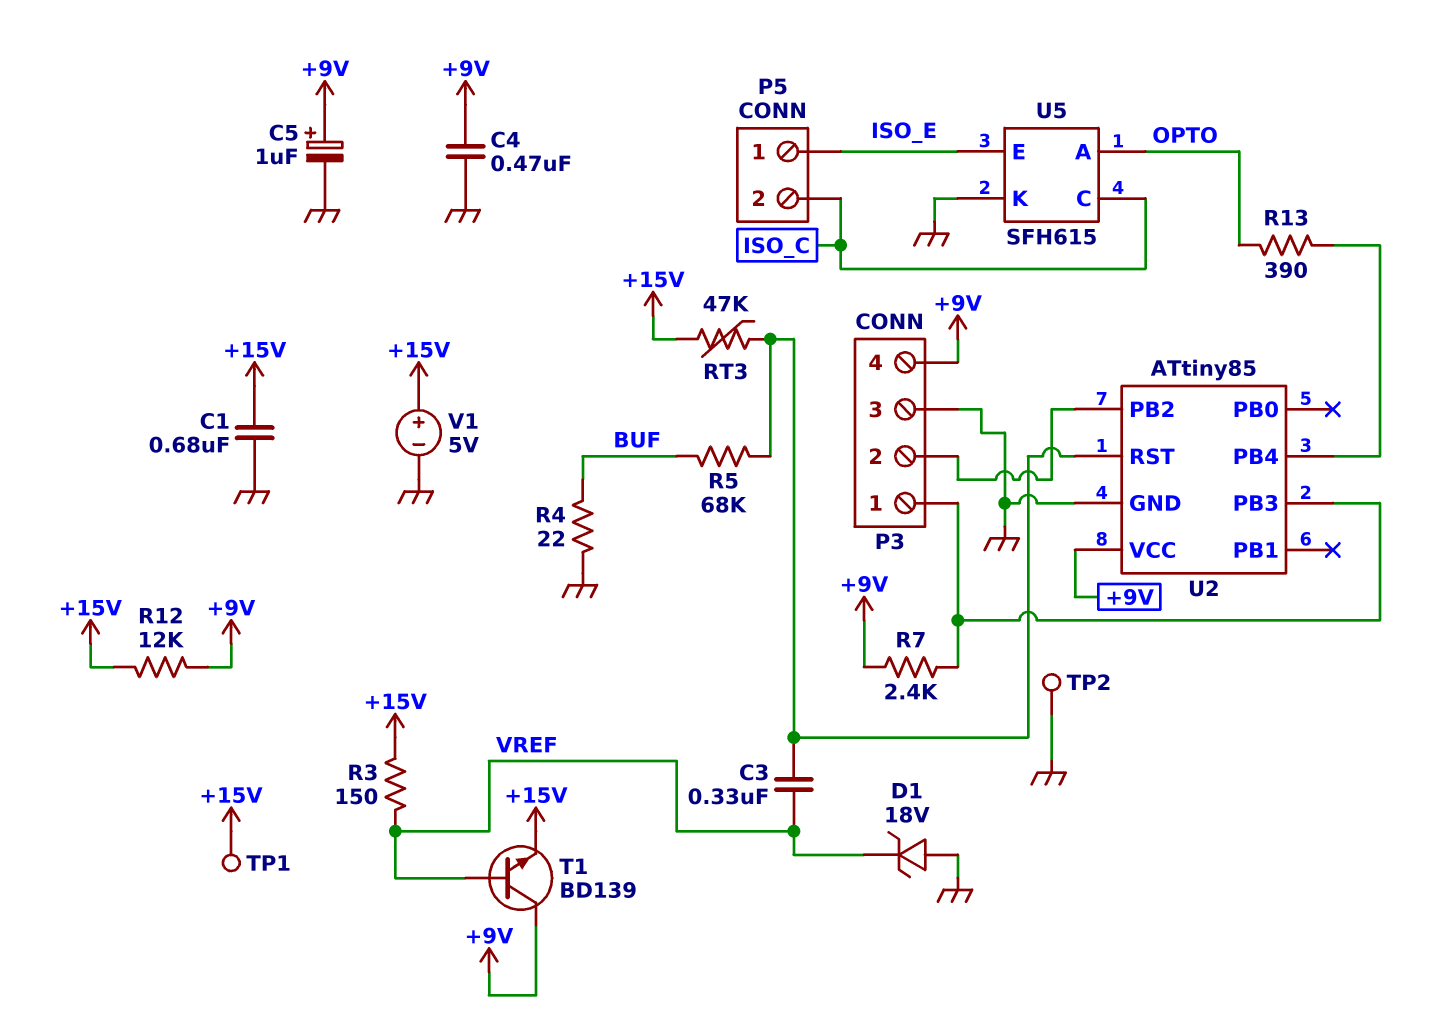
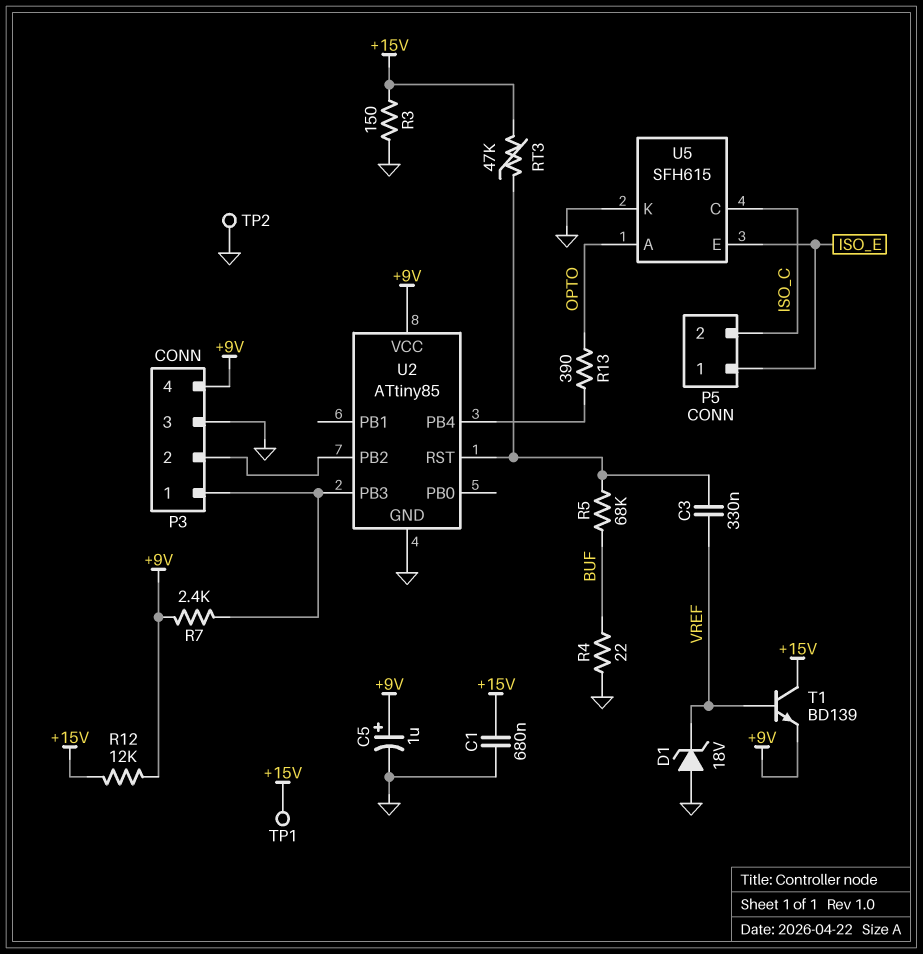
C4: 470nF (+9V, GND) -> none
R3: 150 (+15V, VREF) -> 150 (+15V, GND)
T1: NPN BD139 (B VREF, C +9V, E +15V) -> NPN BD139 (B VREF, C +15V, E +9V)
V1: 5V (plus +15V, minus GND) -> none

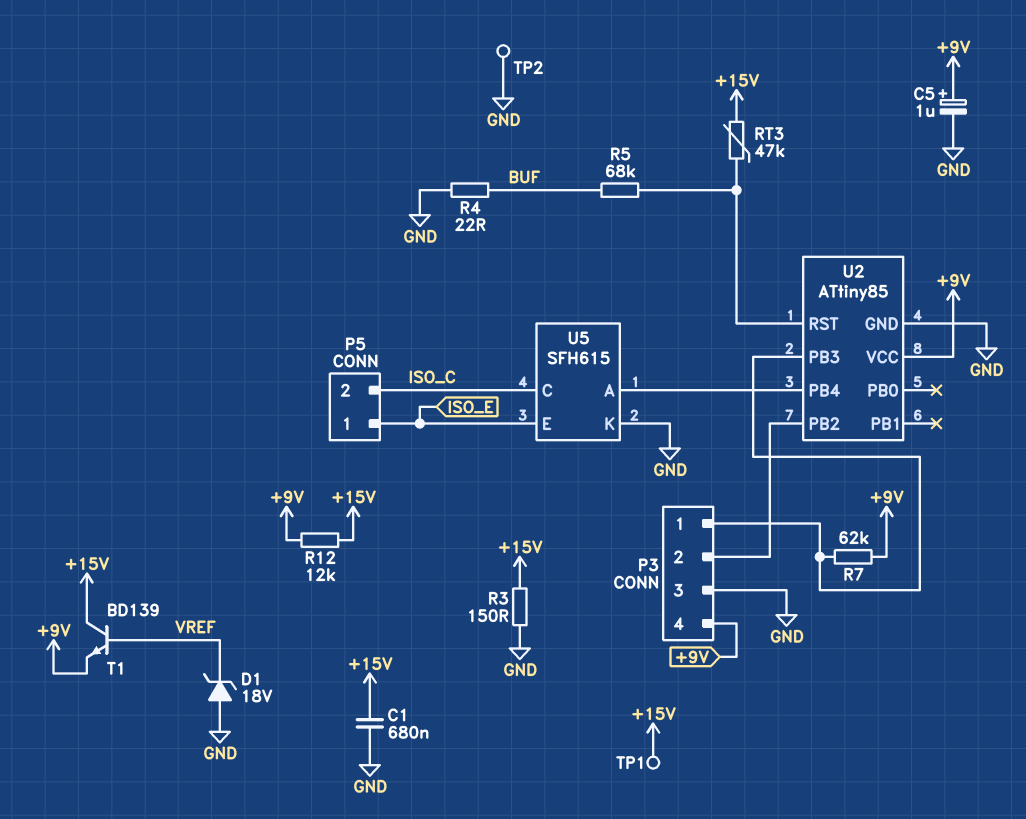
C3: 330nF (U2/RST, VREF) -> none
R7: 2.4k (+9V, P3/1) -> 62k (+9V, P3/1)
R13: 390 (OPTO, U2/PB4) -> none
U5 pin A: OPTO -> U2/PB4

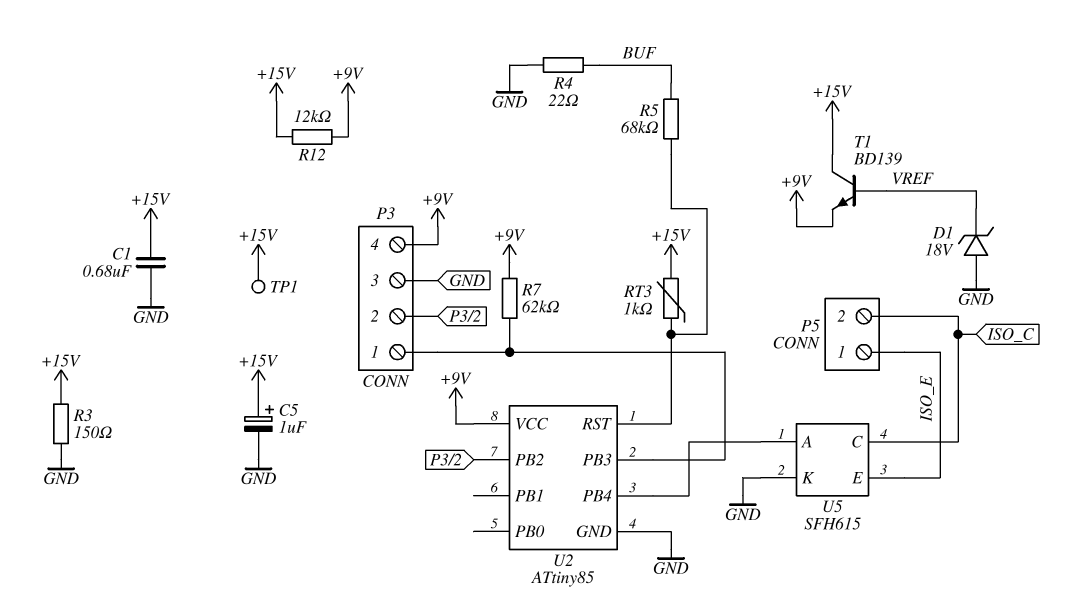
C5: 1uF (plus +9V, minus GND) -> 1uF (plus +15V, minus GND)
RT3: 47k (+15V, U2/RST) -> 1k (+15V, U2/RST)
TP2: test point (GND) -> none

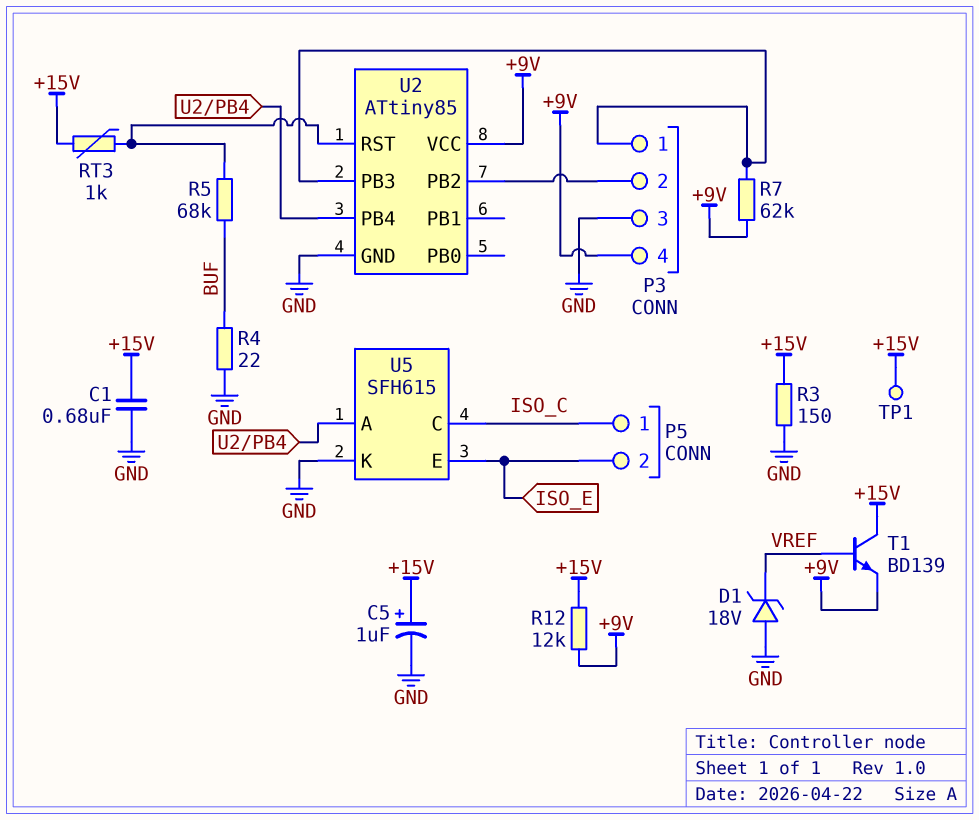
P5 pin 1: ISO_E -> ISO_C
P5 pin 2: ISO_C -> ISO_E

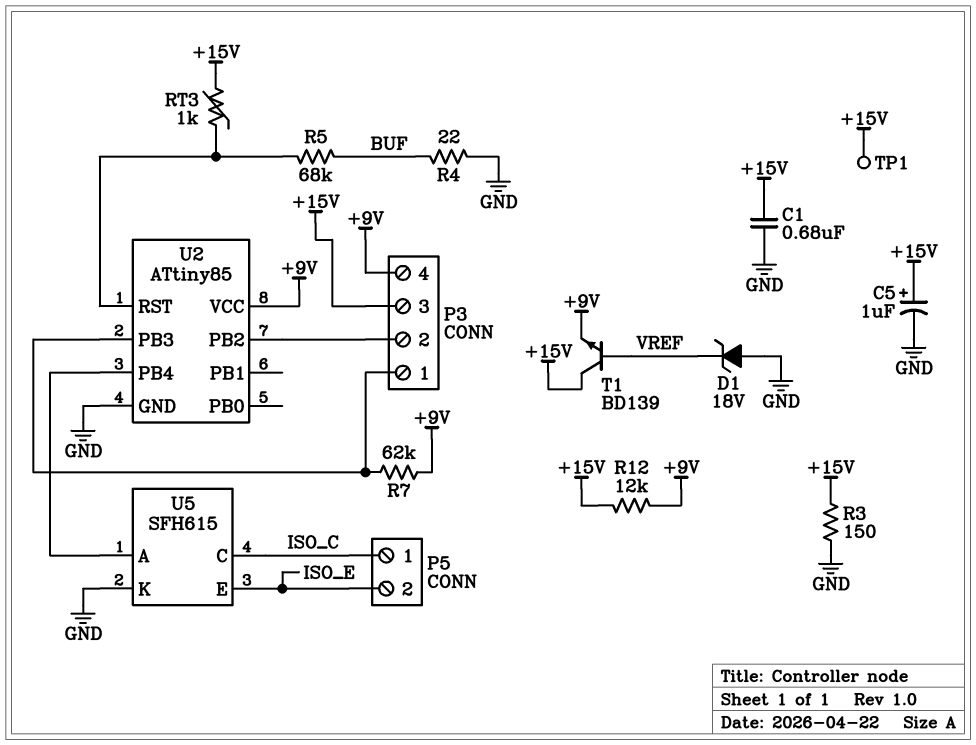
P3 pin 3: GND -> +15V

